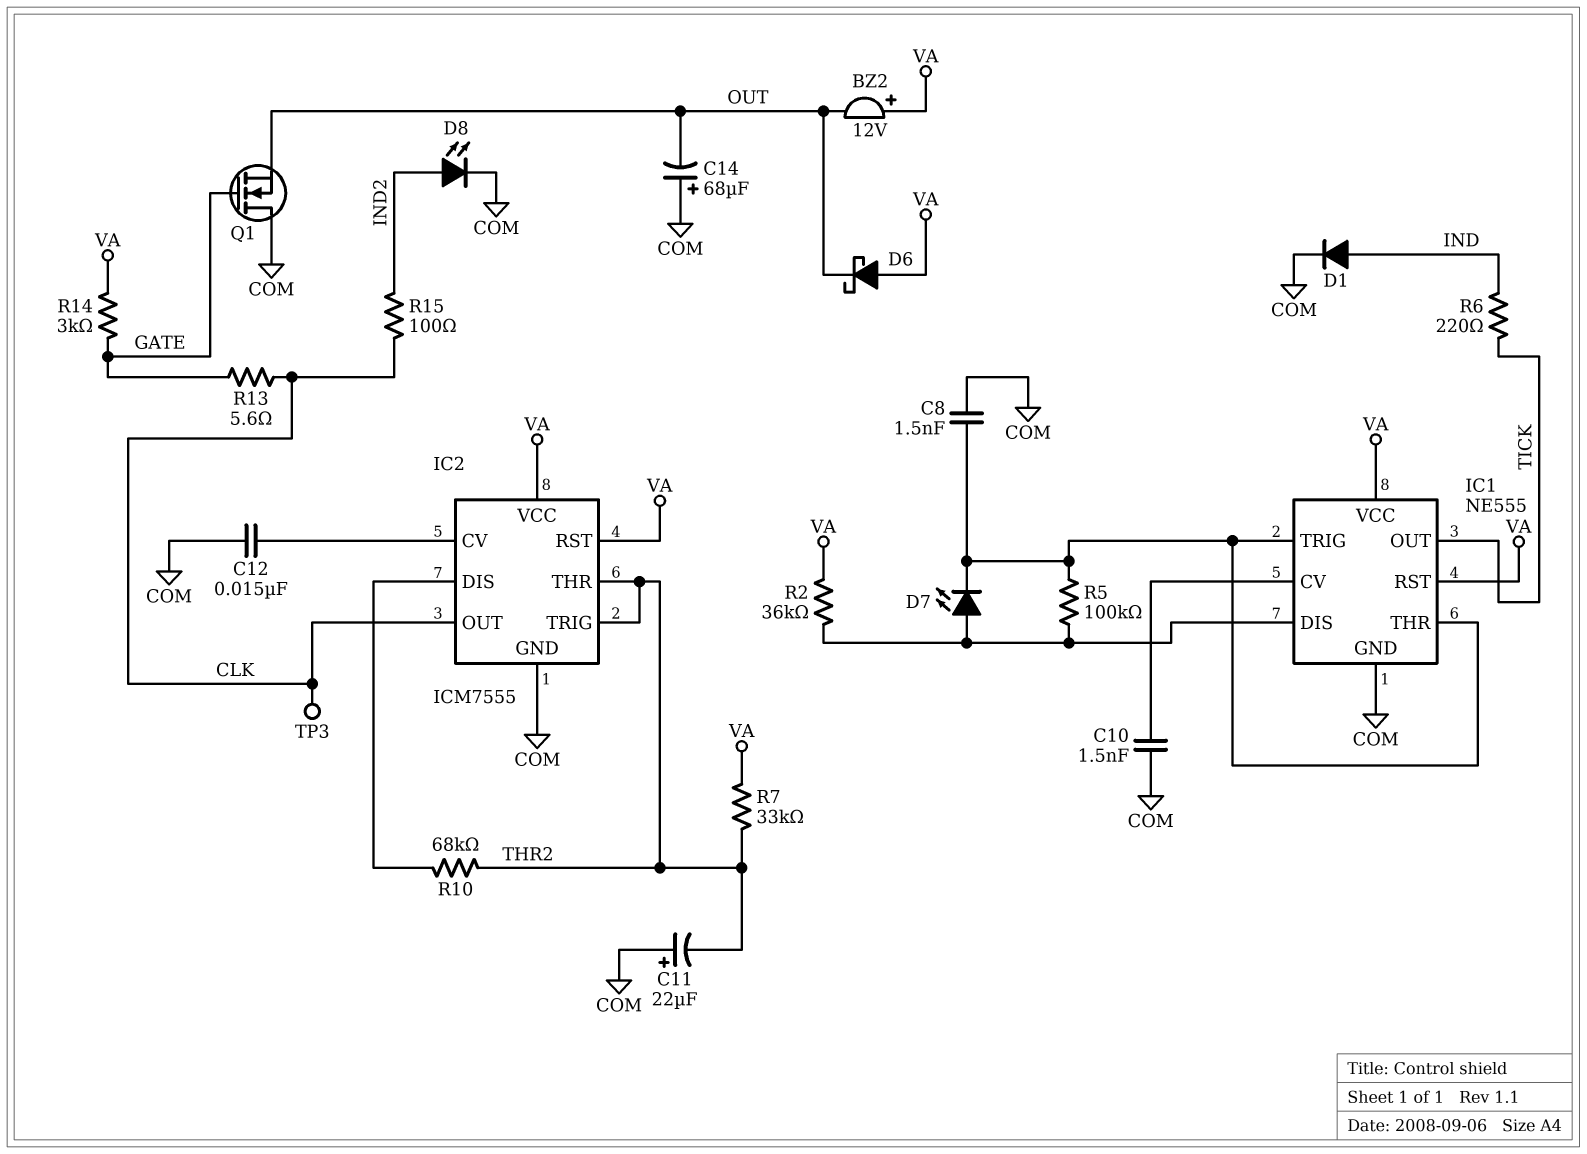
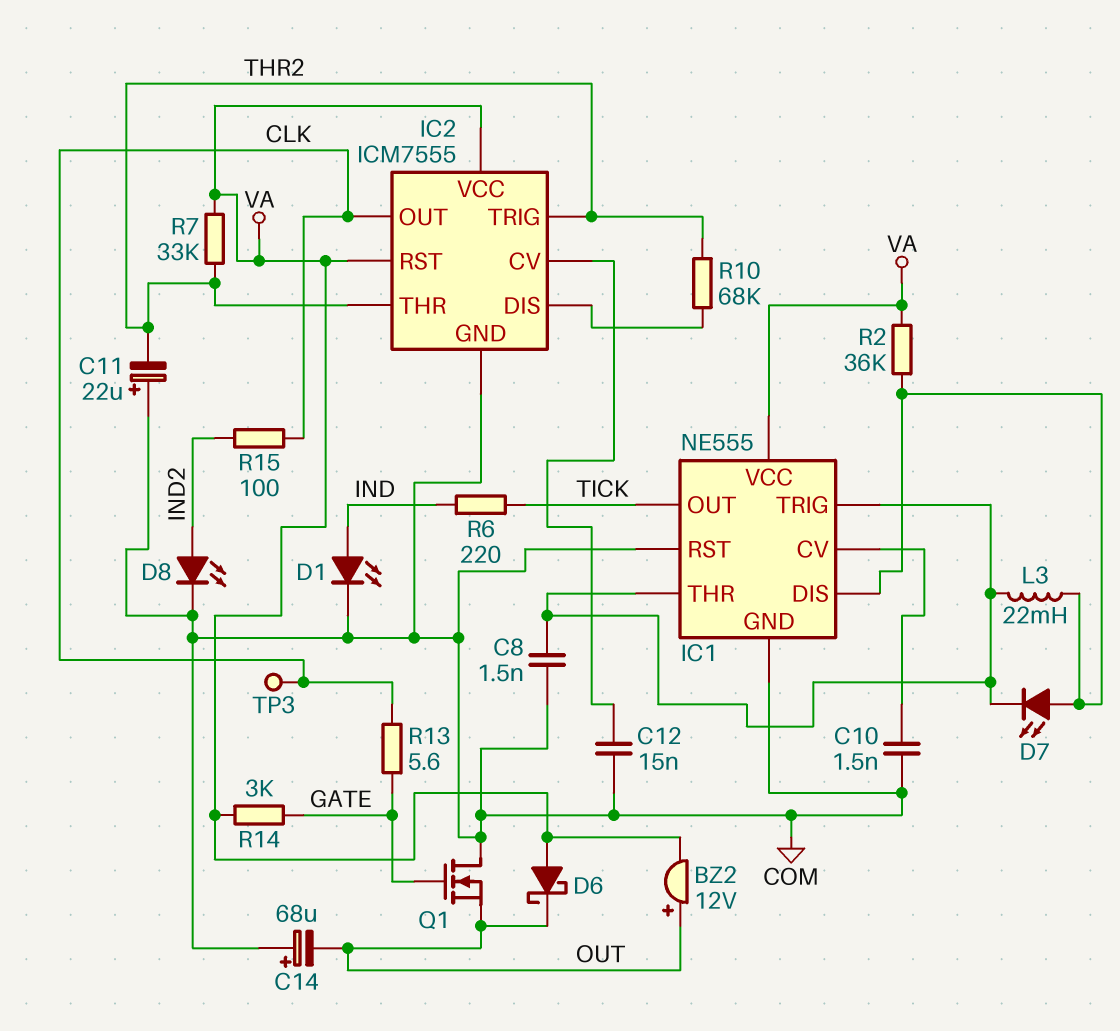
BZ2: buzzer 12V (plus VA, minus OUT) -> buzzer 12V (plus OUT, minus VA)
D1: diode (A IND, K COM) -> LED (A IND, K COM)
IC1 pin RST: VA -> COM
L3: none -> 22mH (IC1/DIS, IC1/THR)
R5: 100k (IC1/DIS, IC1/THR) -> none

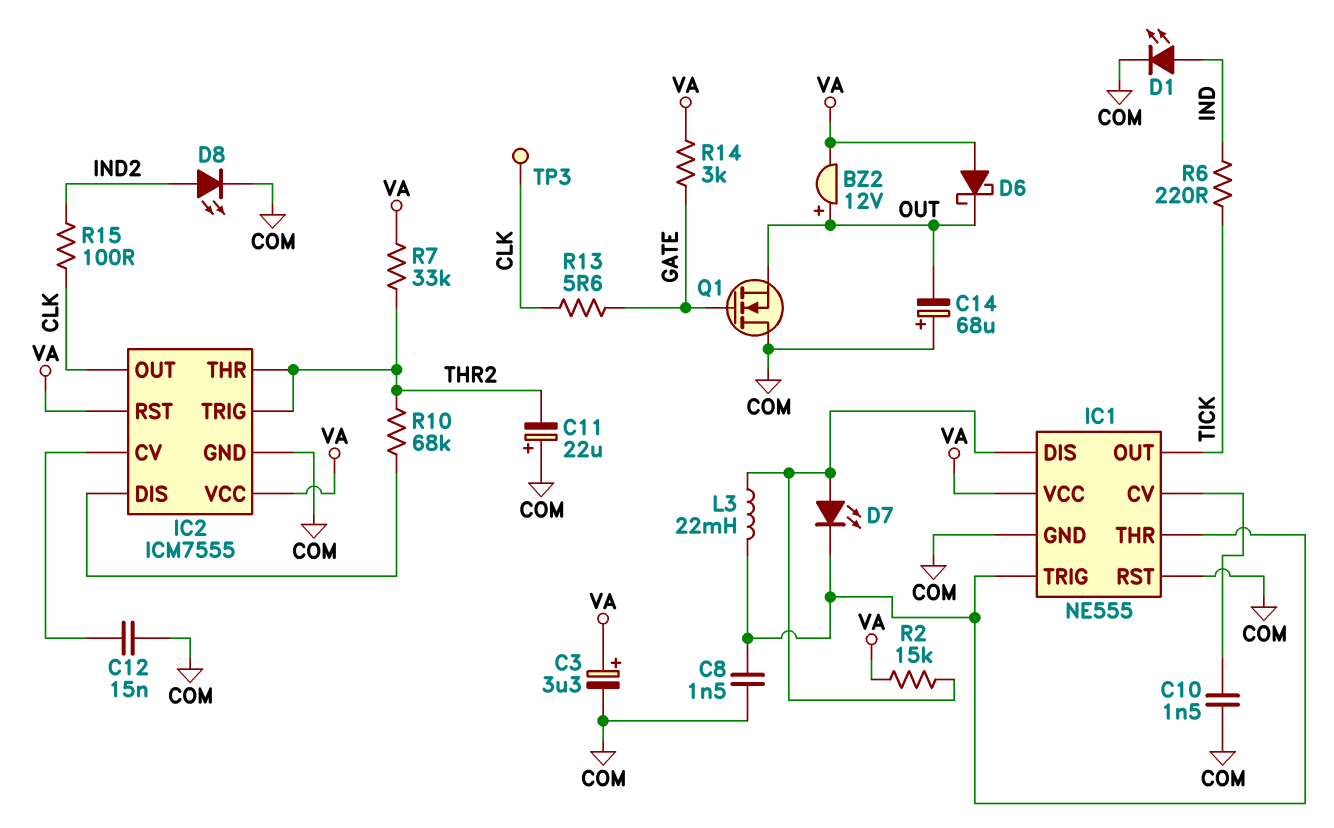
C3: none -> 3.3uF (plus VA, minus COM)
R2: 36k (IC1/DIS, VA) -> 15k (IC1/DIS, VA)

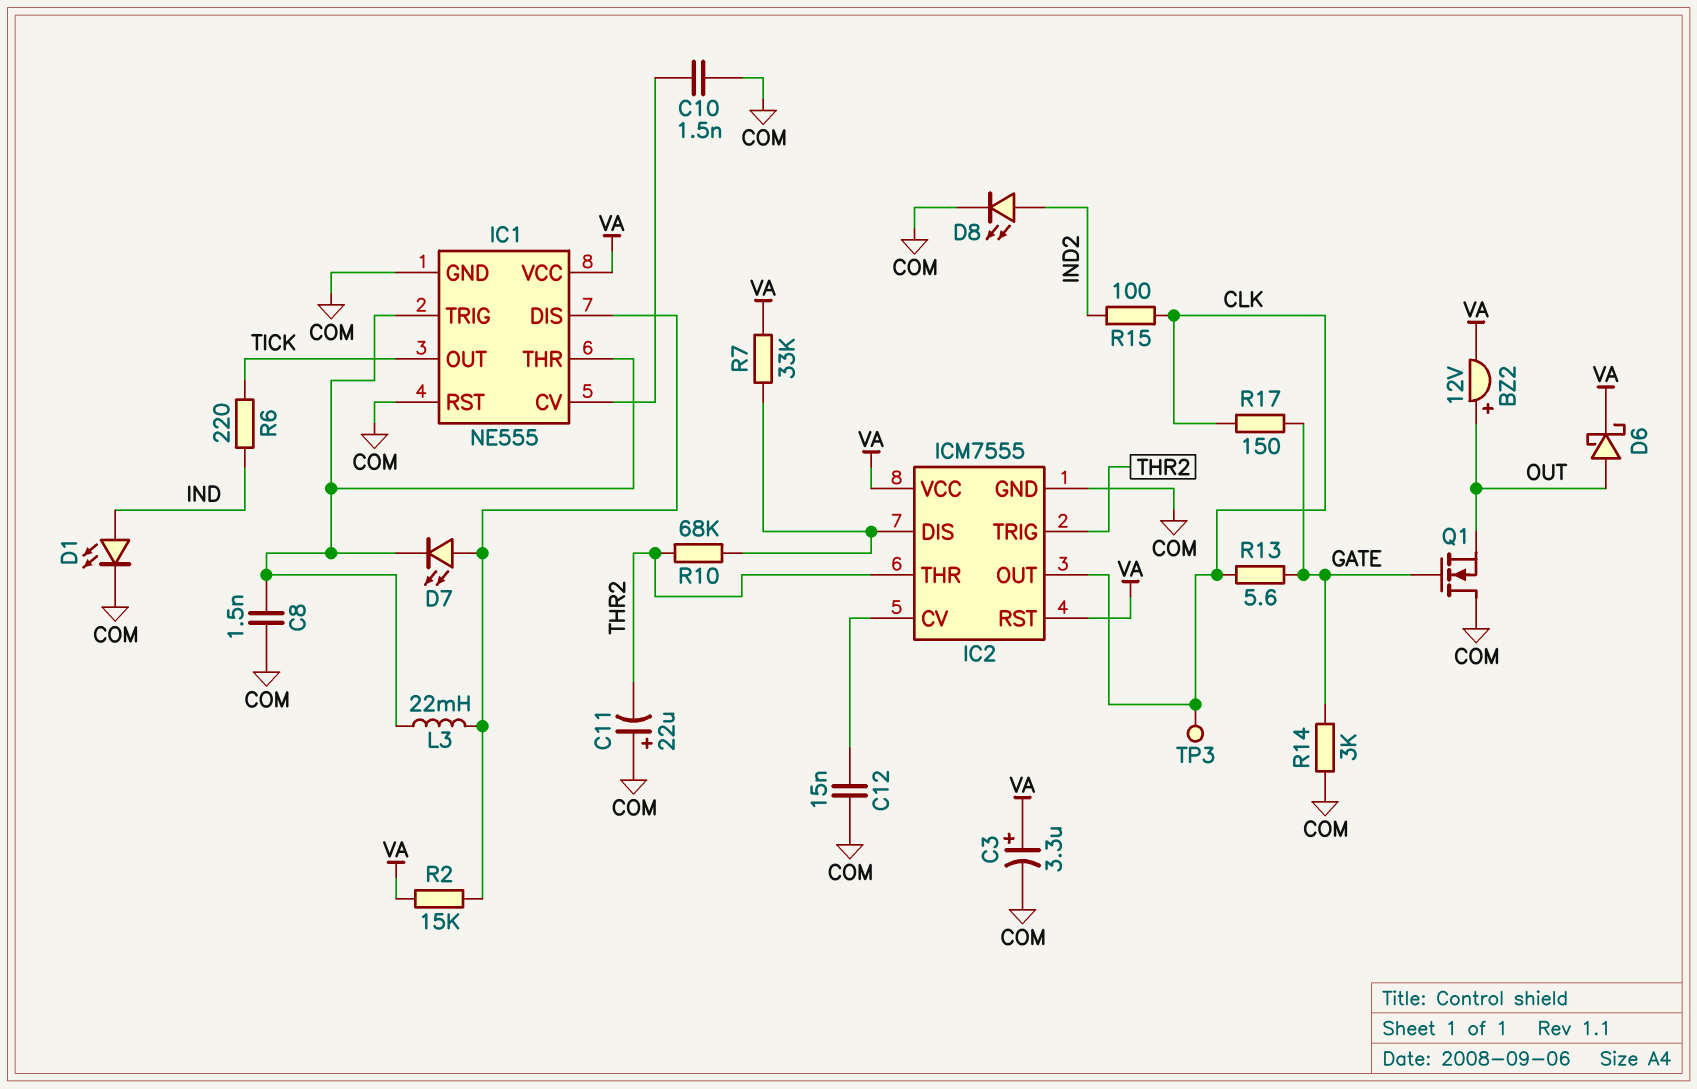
C14: 68uF (plus COM, minus OUT) -> none
D6: schottky (A VA, K OUT) -> schottky (A OUT, K VA)
R7: 33k (THR2, VA) -> 33k (IC2/DIS, VA)
R14: 3k (GATE, VA) -> 3k (COM, GATE)
R17: none -> 150 (CLK, GATE)

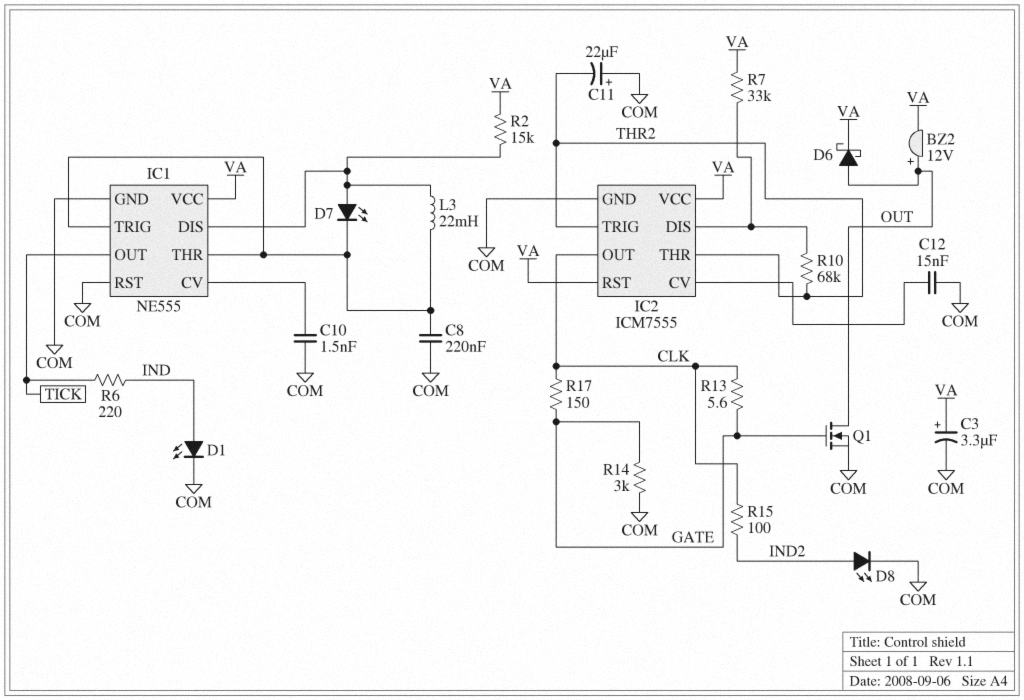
C8: 1.5nF (COM, IC1/THR) -> 220nF (COM, IC1/THR)
Q1: NMOS (G GATE, D COM, S OUT) -> NMOS (G GATE, D OUT, S COM)
TP3: test point (CLK) -> none

